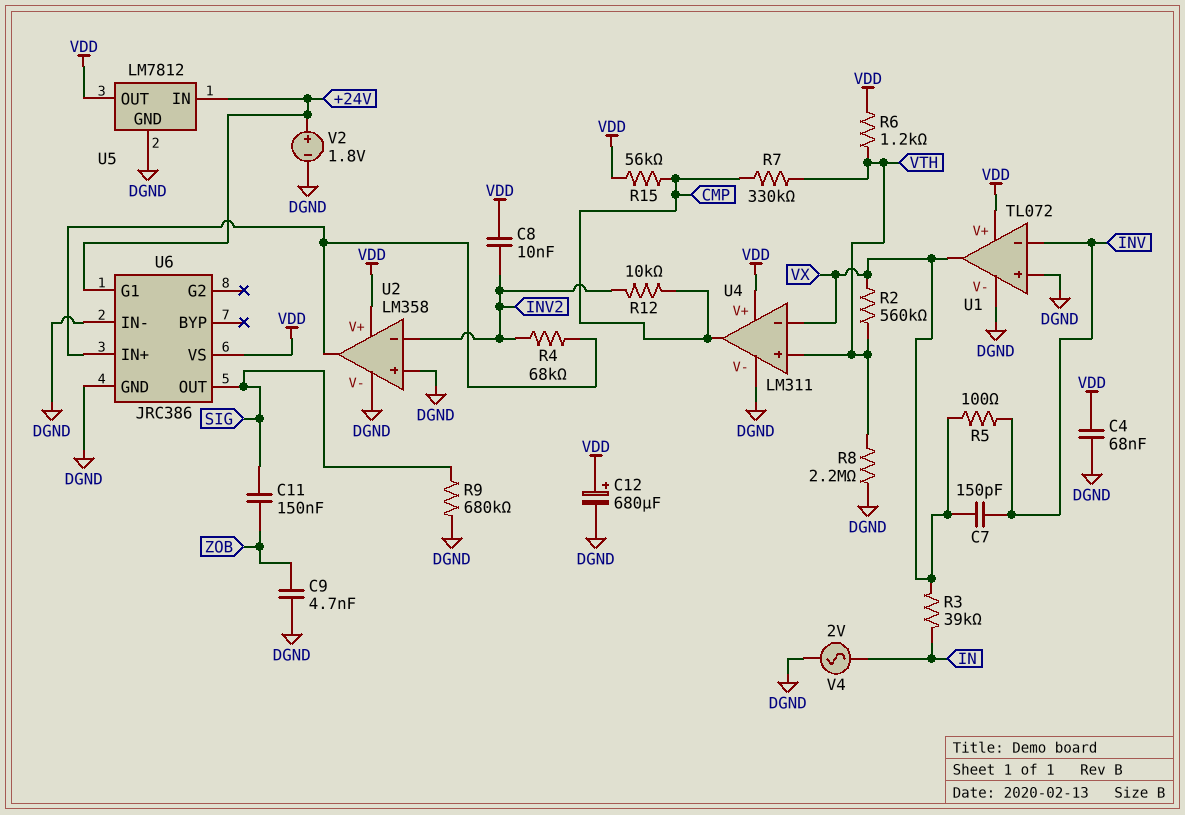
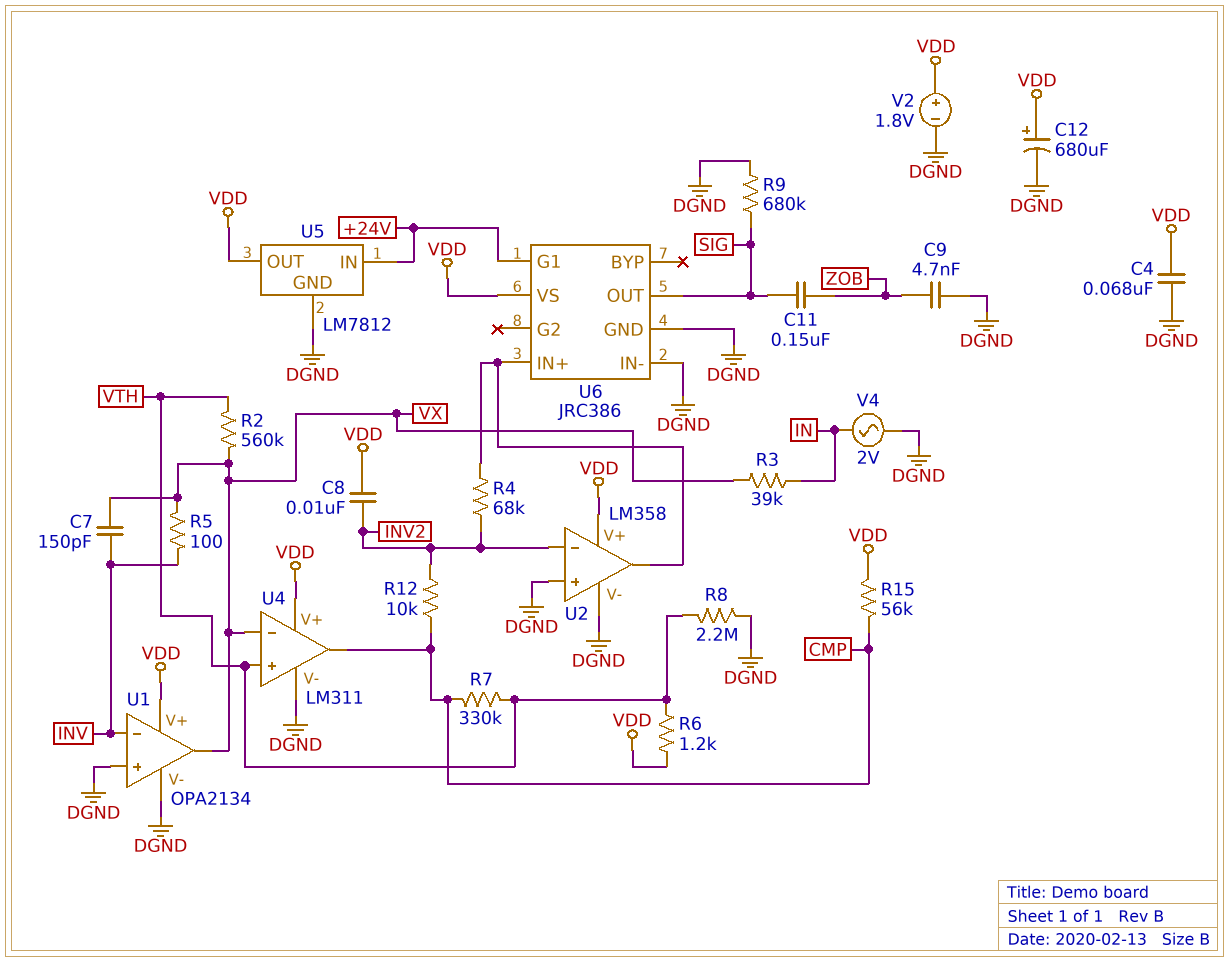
U1: TL072 -> OPA2134
V2: 1.8V (plus +24V, minus DGND) -> 1.8V (plus VDD, minus DGND)

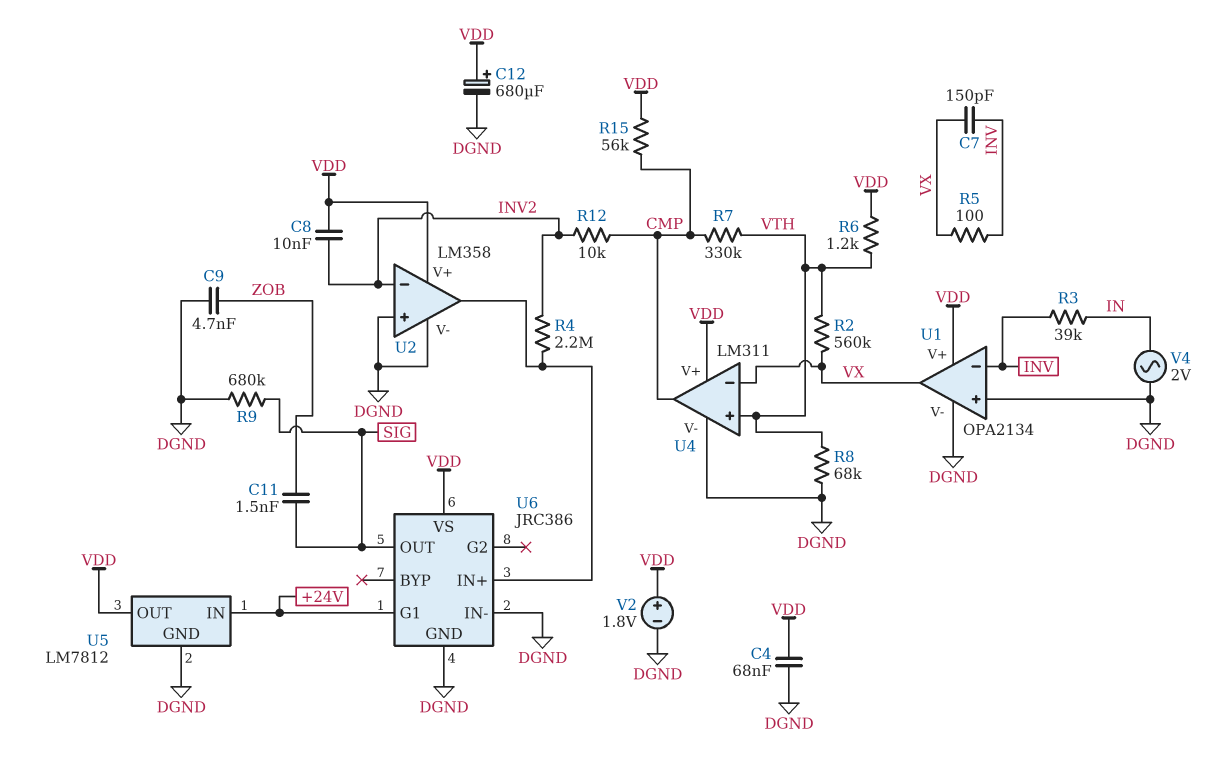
C11: 150nF (SIG, ZOB) -> 1.5nF (SIG, ZOB)
R3: 39k (IN, VX) -> 39k (IN, INV)
R4: 68k (INV2, U2/out) -> 2.2M (INV2, U2/out)
R8: 2.2M (DGND, VTH) -> 68k (DGND, VTH)

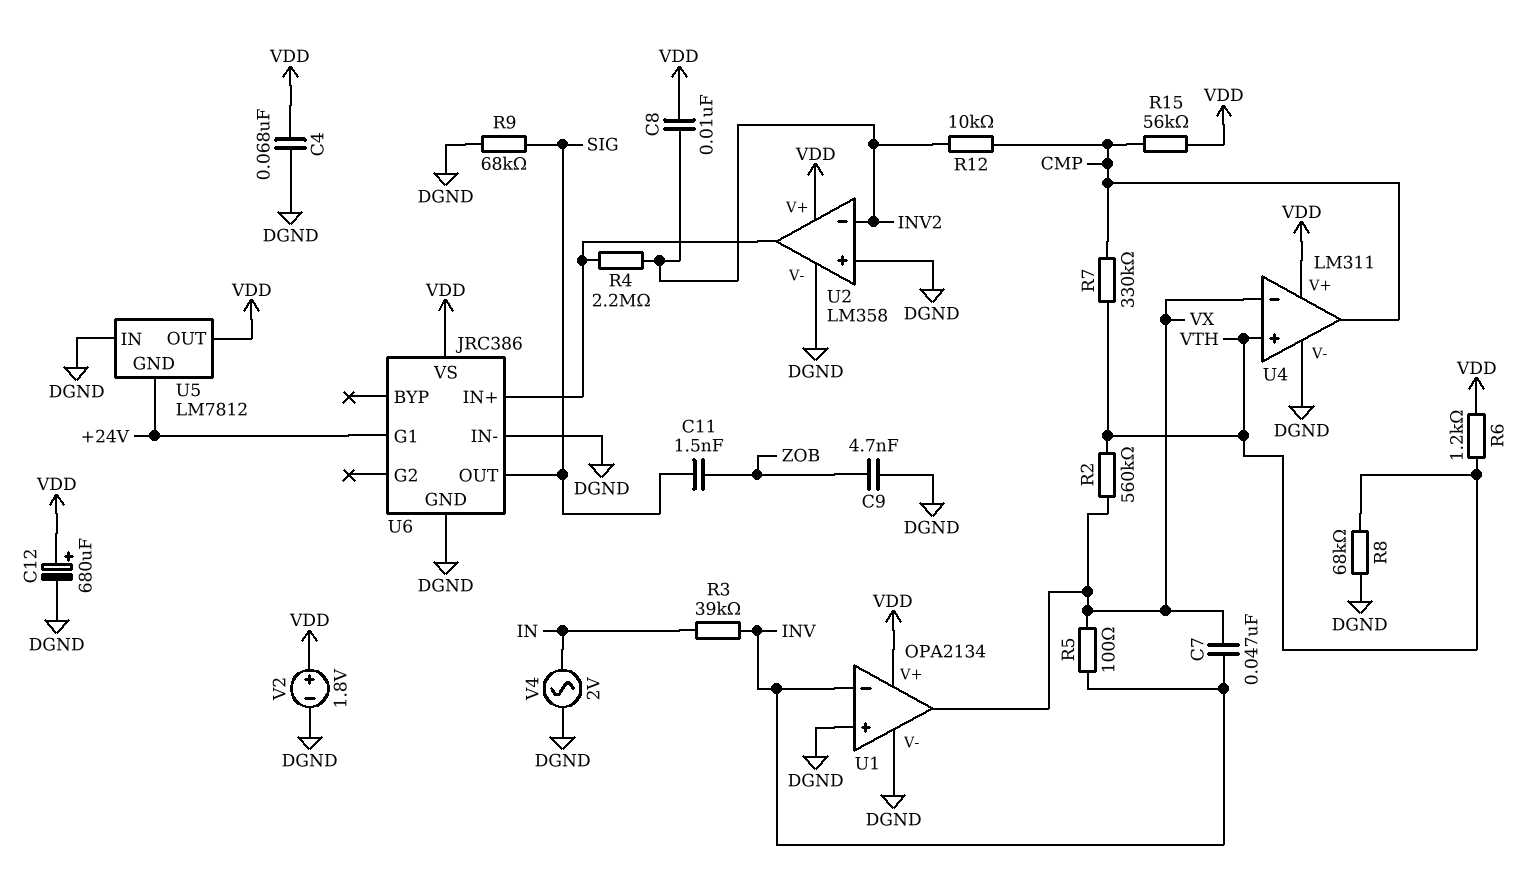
C7: 150pF (INV, VX) -> 47nF (INV, VX)
R9: 680k (DGND, SIG) -> 68k (DGND, SIG)
U5 pin GND: DGND -> +24V
U5 pin IN: +24V -> DGND

